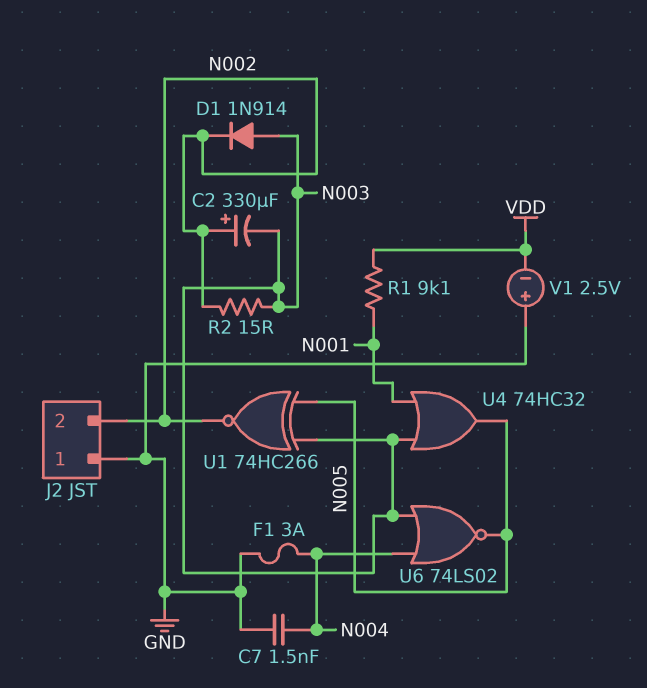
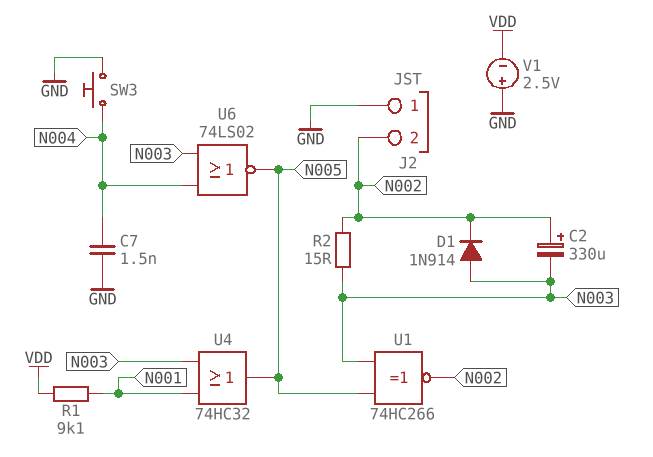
F1: 3A (GND, N004) -> none
SW3: none -> button (GND, N004)

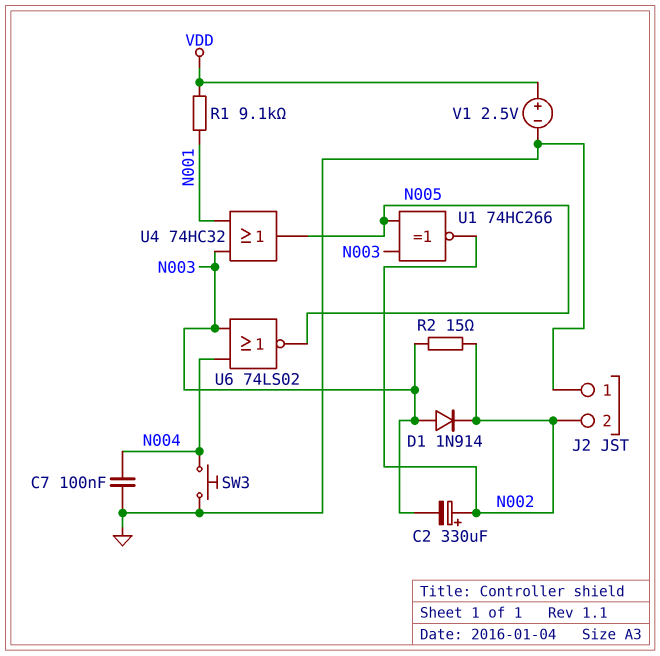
C7: 1.5nF (GND, N004) -> 100nF (GND, N004)
V1: 2.5V (plus GND, minus VDD) -> 2.5V (plus VDD, minus GND)

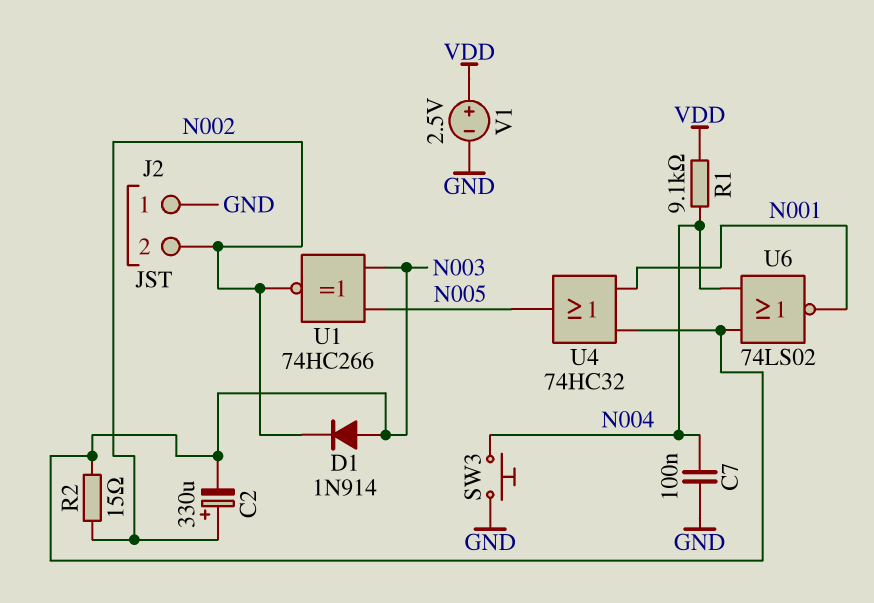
R1: 9.1k (N001, VDD) -> 9.1k (N004, VDD)
U6: NOR 74LS02 (in N003, in N004, out N005) -> NOR 74LS02 (in N003, in N004, out N001)

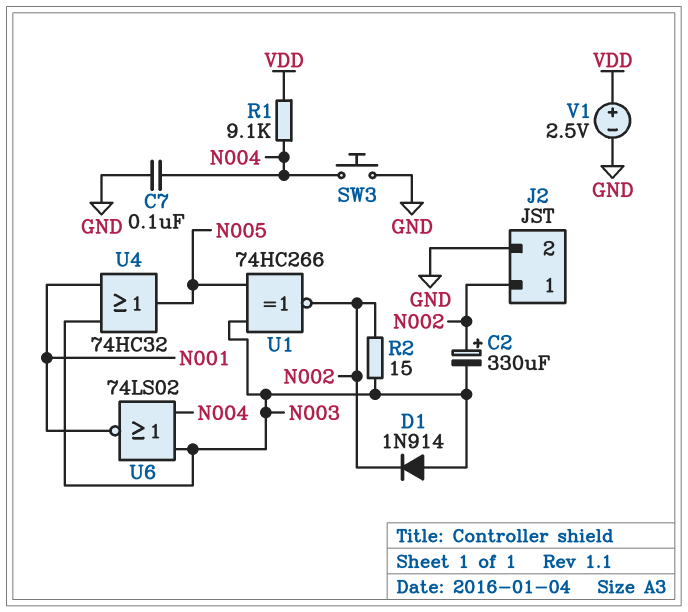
J2 pin 1: GND -> N002
J2 pin 2: N002 -> GND

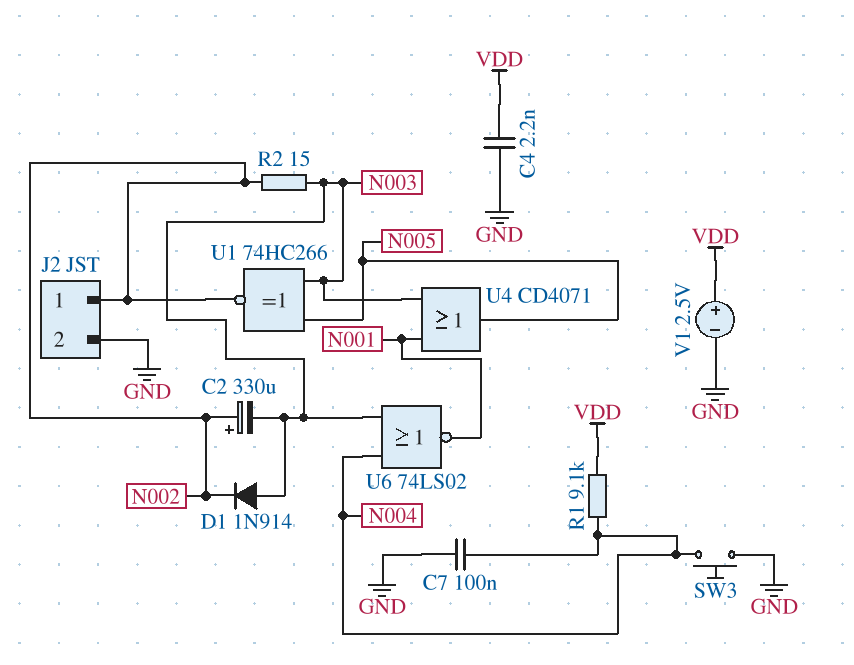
C4: none -> 2.2nF (GND, VDD)
U4: OR 74HC32 (in N001, in N003, out N005) -> OR CD4071 (in N001, in N003, out N005)

